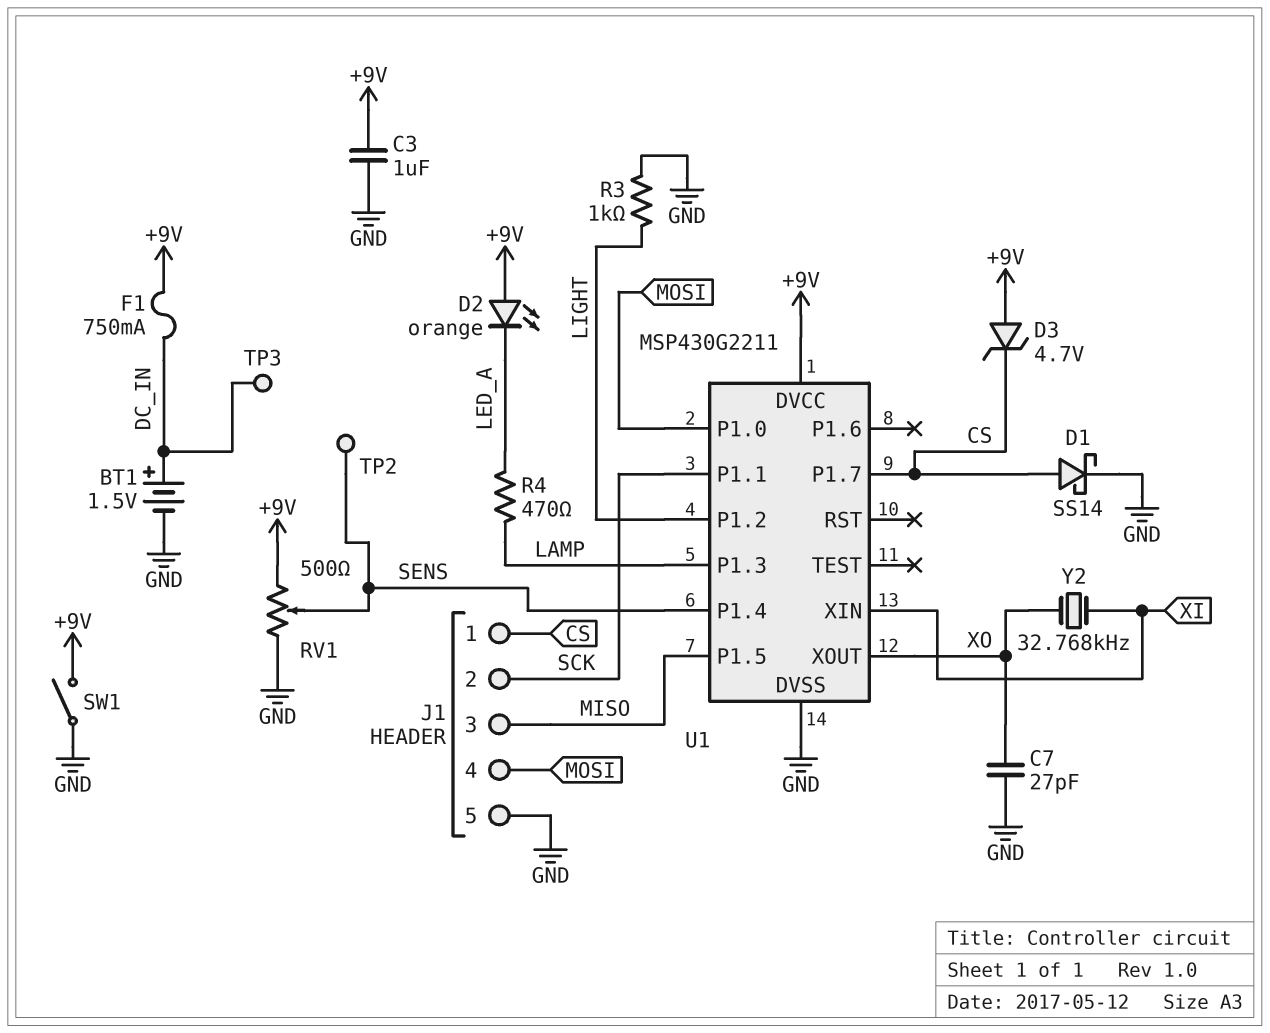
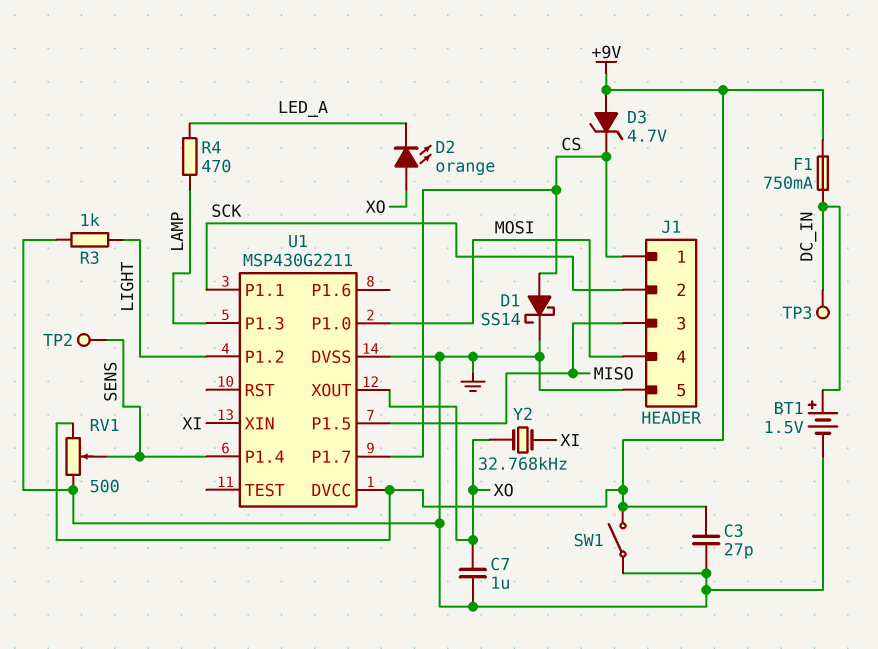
C3: 1uF (+9V, GND) -> 27pF (+9V, GND)
C7: 27pF (GND, XO) -> 1uF (GND, XO)
D2: LED orange (A +9V, K LED_A) -> LED orange (A XO, K LED_A)

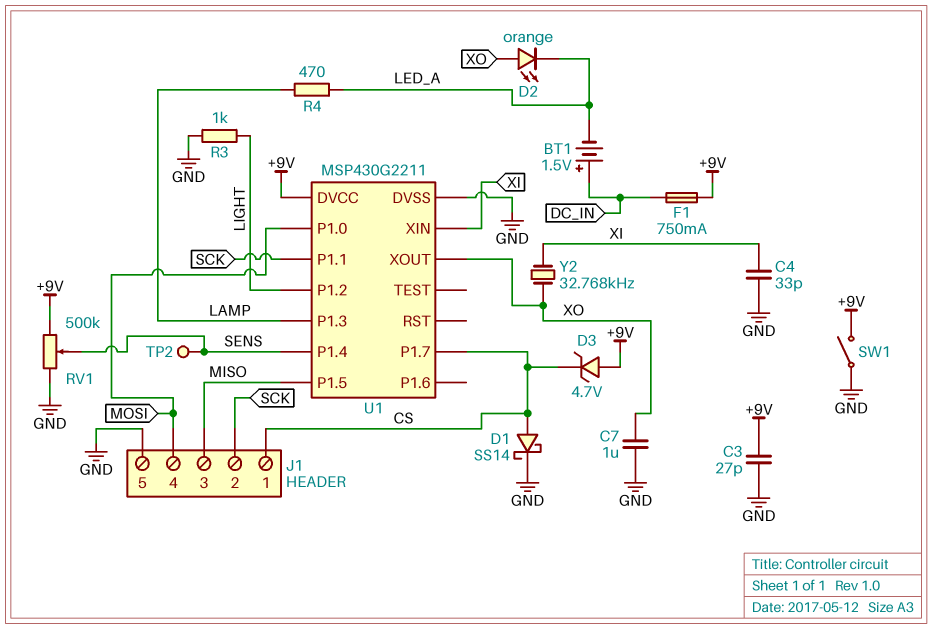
BT1: 1.5V (plus DC_IN, minus GND) -> 1.5V (plus DC_IN, minus LED_A)
C4: none -> 33pF (GND, XI)
RV1: 500 (+9V, GND, wiper SENS) -> 500k (+9V, GND, wiper SENS)
TP3: test point (DC_IN) -> none

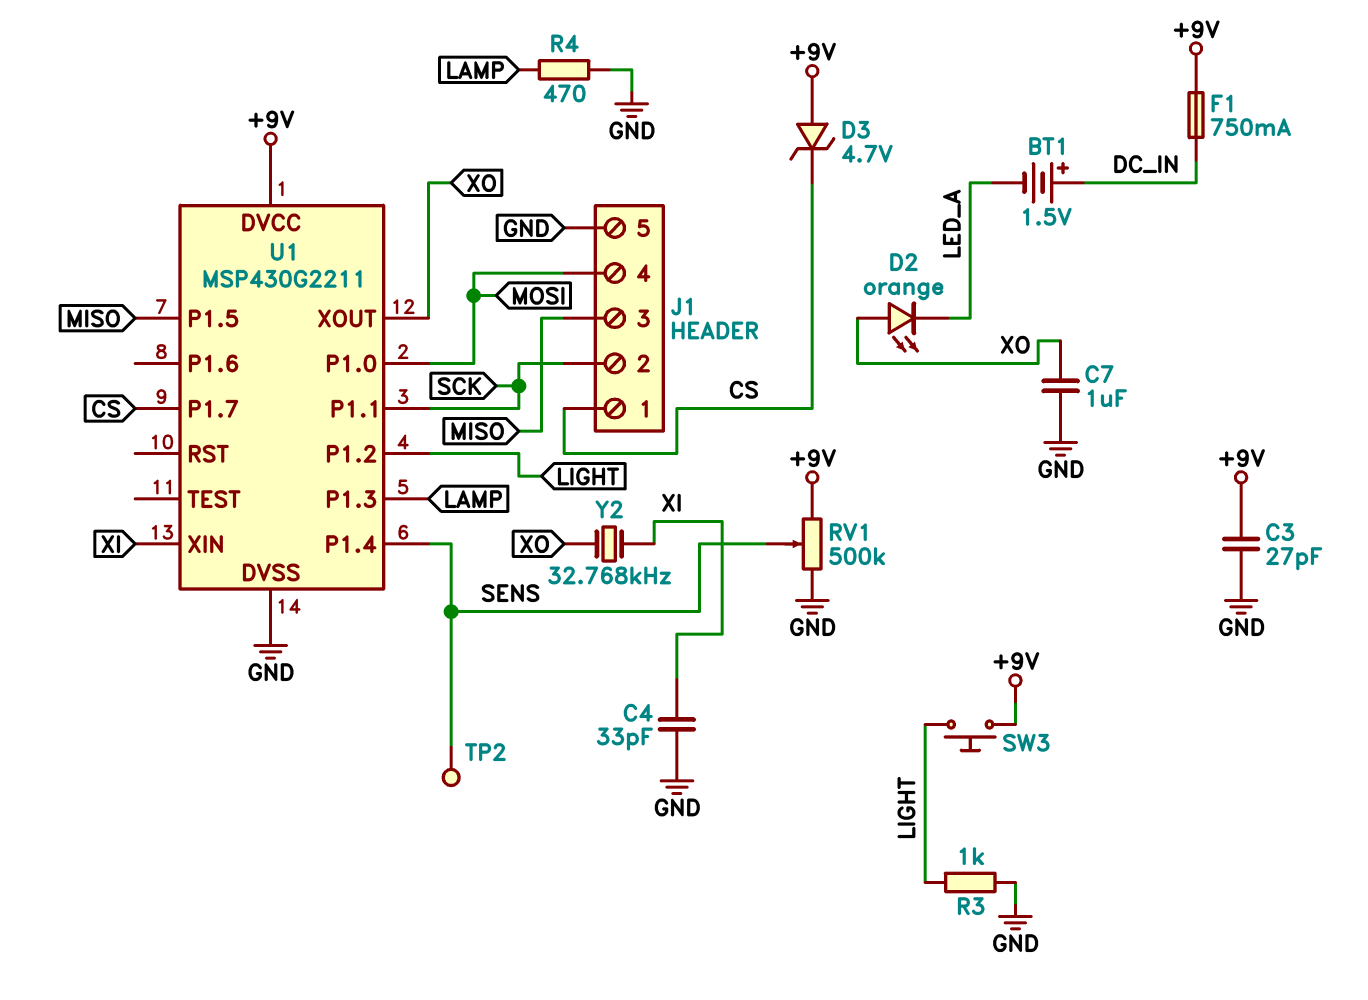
D1: schottky SS14 (A CS, K GND) -> none
R4: 470 (LAMP, LED_A) -> 470 (GND, LAMP)
SW1: switch (+9V, GND) -> none
SW3: none -> button (+9V, LIGHT)

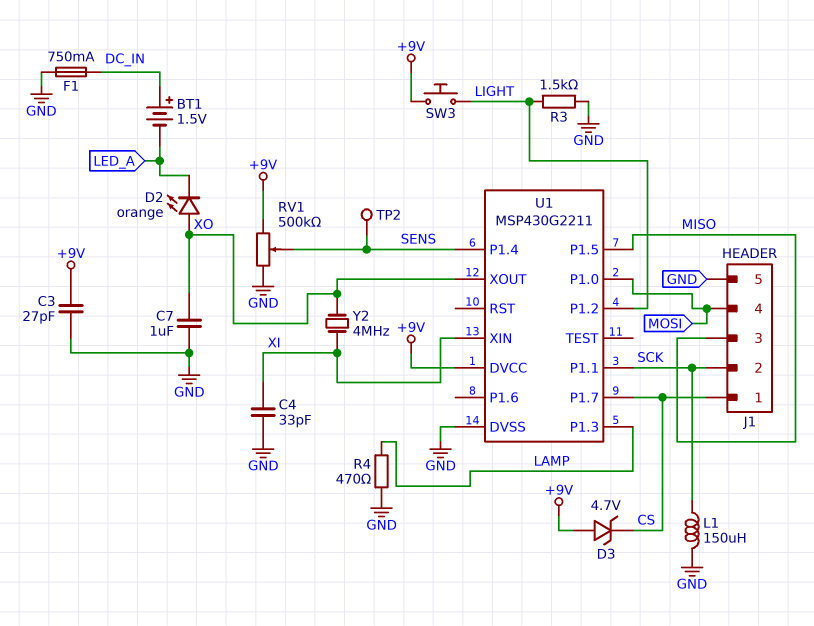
F1: 750mA (+9V, DC_IN) -> 750mA (DC_IN, GND)
L1: none -> 150uH (GND, SCK)
R3: 1k (GND, LIGHT) -> 1.5k (GND, LIGHT)
Y2: 32.768kHz (XI, XO) -> 4MHz (XI, XO)

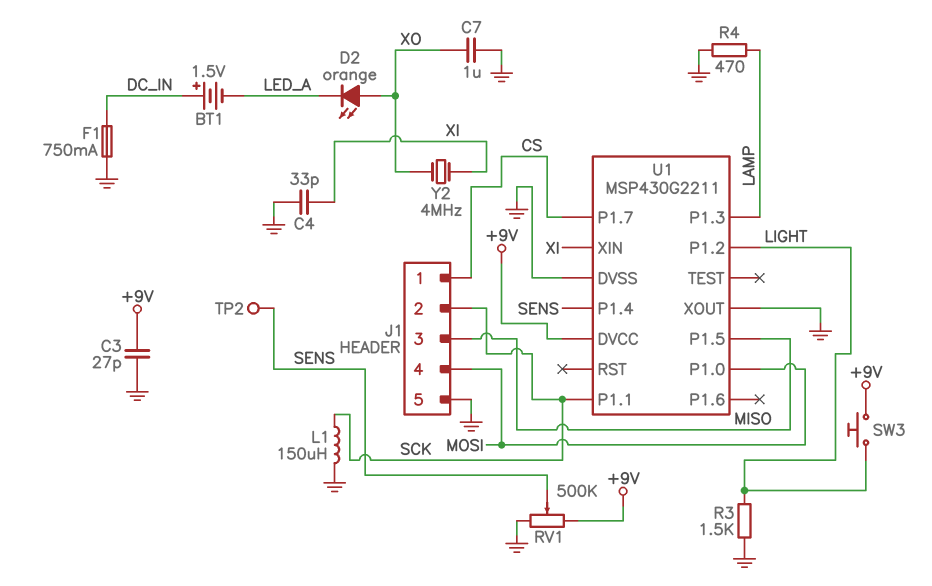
D3: zener 4.7V (A +9V, K CS) -> none
U1 pin XOUT: XO -> GND

